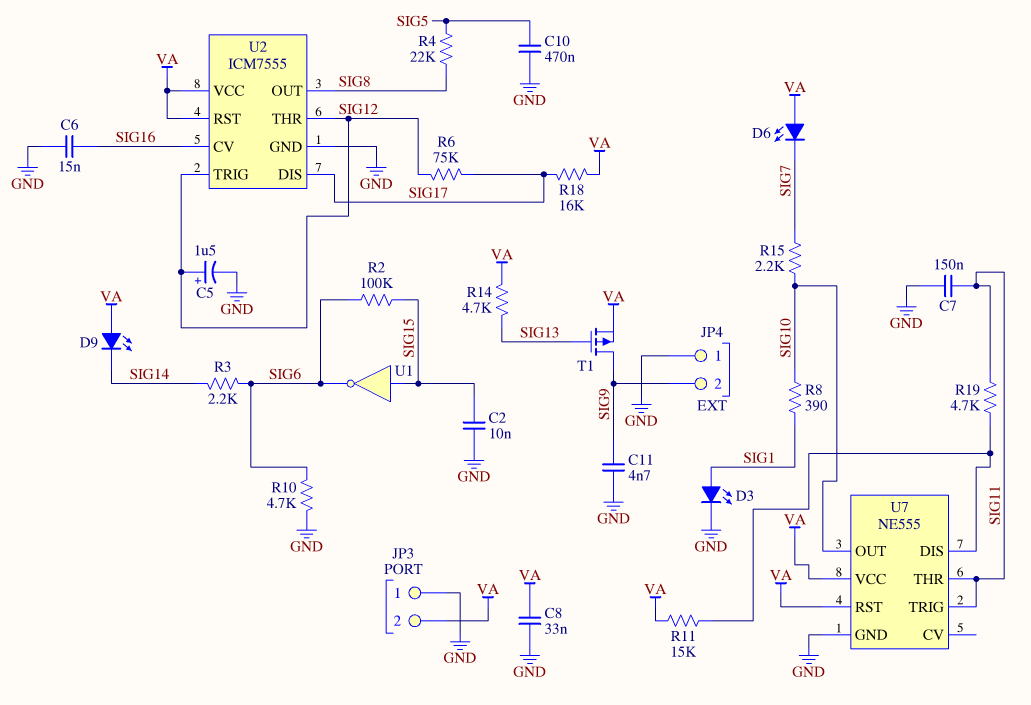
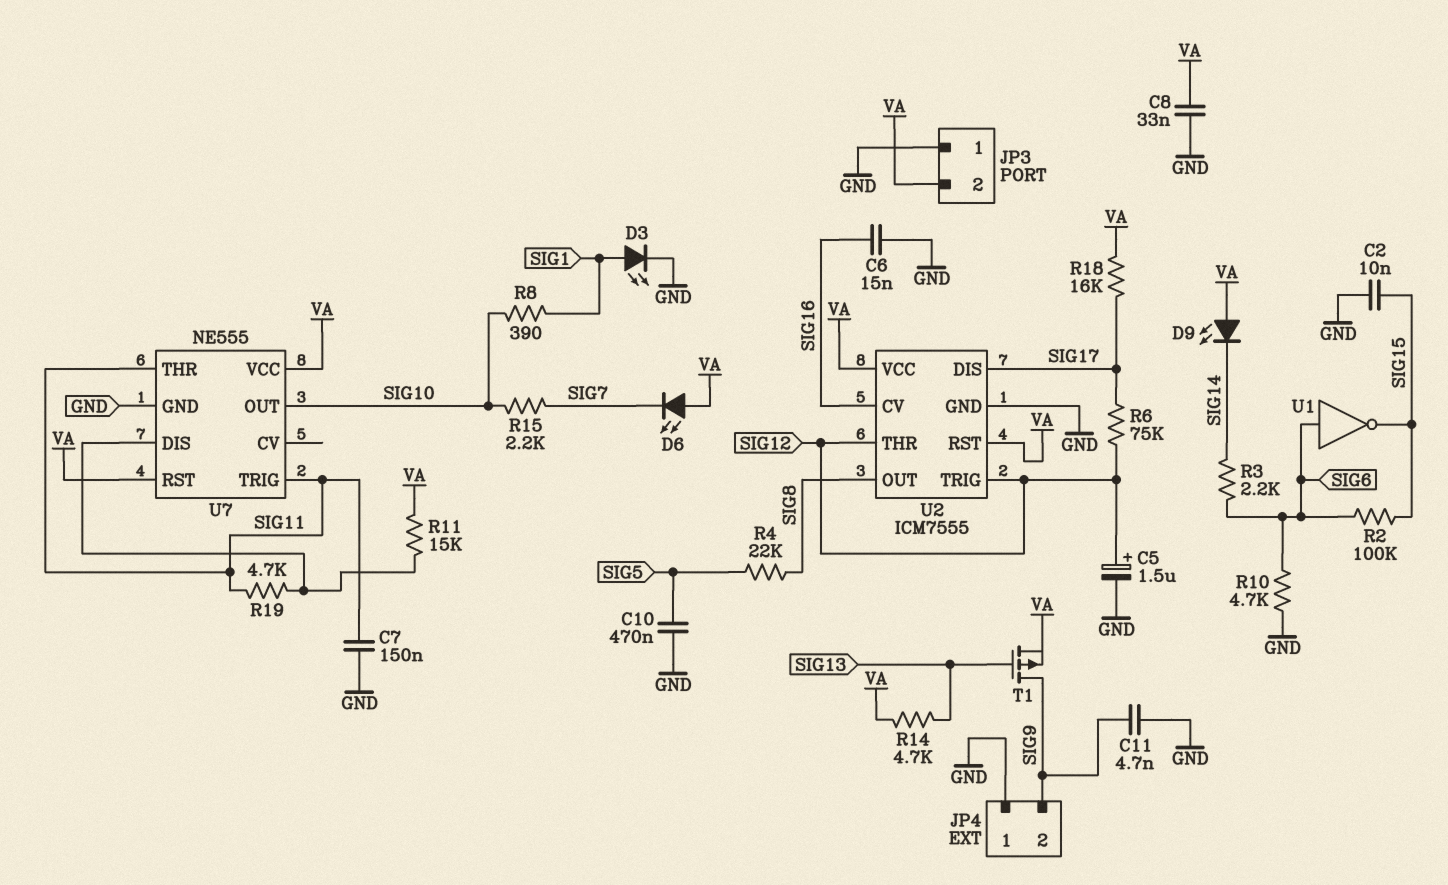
U1: NOT (in SIG15, out SIG6) -> NOT (in SIG6, out SIG15)

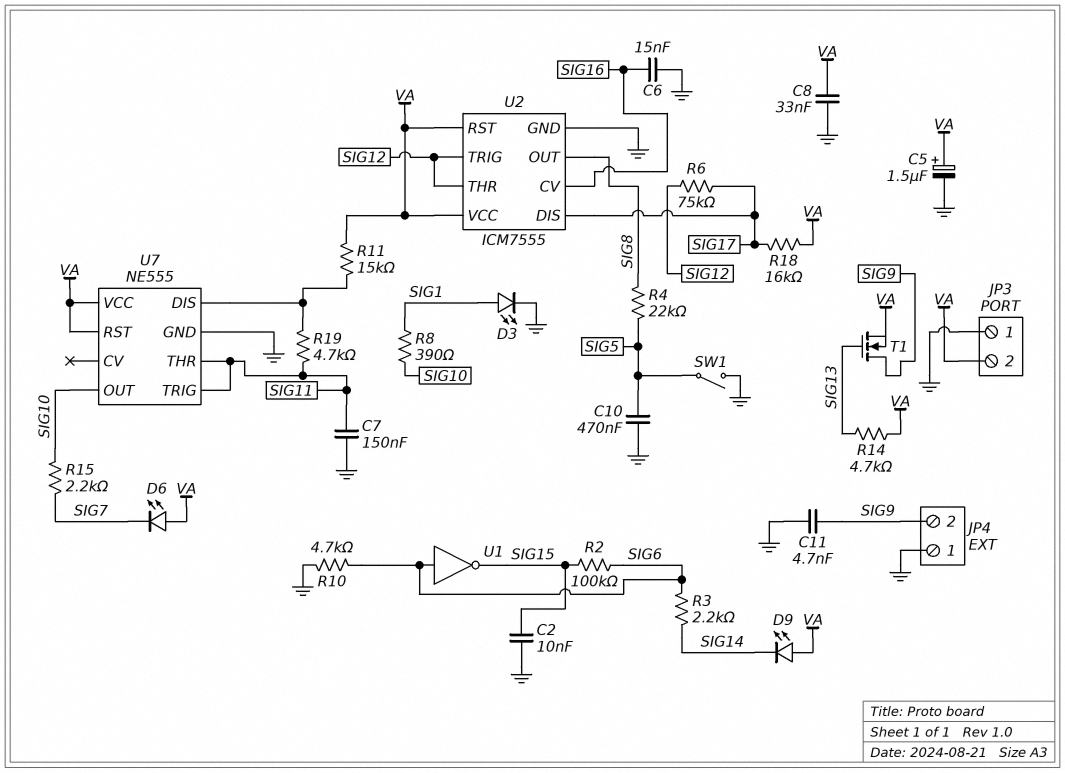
C5: 1.5uF (plus SIG12, minus GND) -> 1.5uF (plus VA, minus GND)
SW1: none -> switch (GND, SIG5)
T1: PMOS (G SIG13, D SIG9, S VA) -> NMOS (G SIG13, D SIG9, S VA)

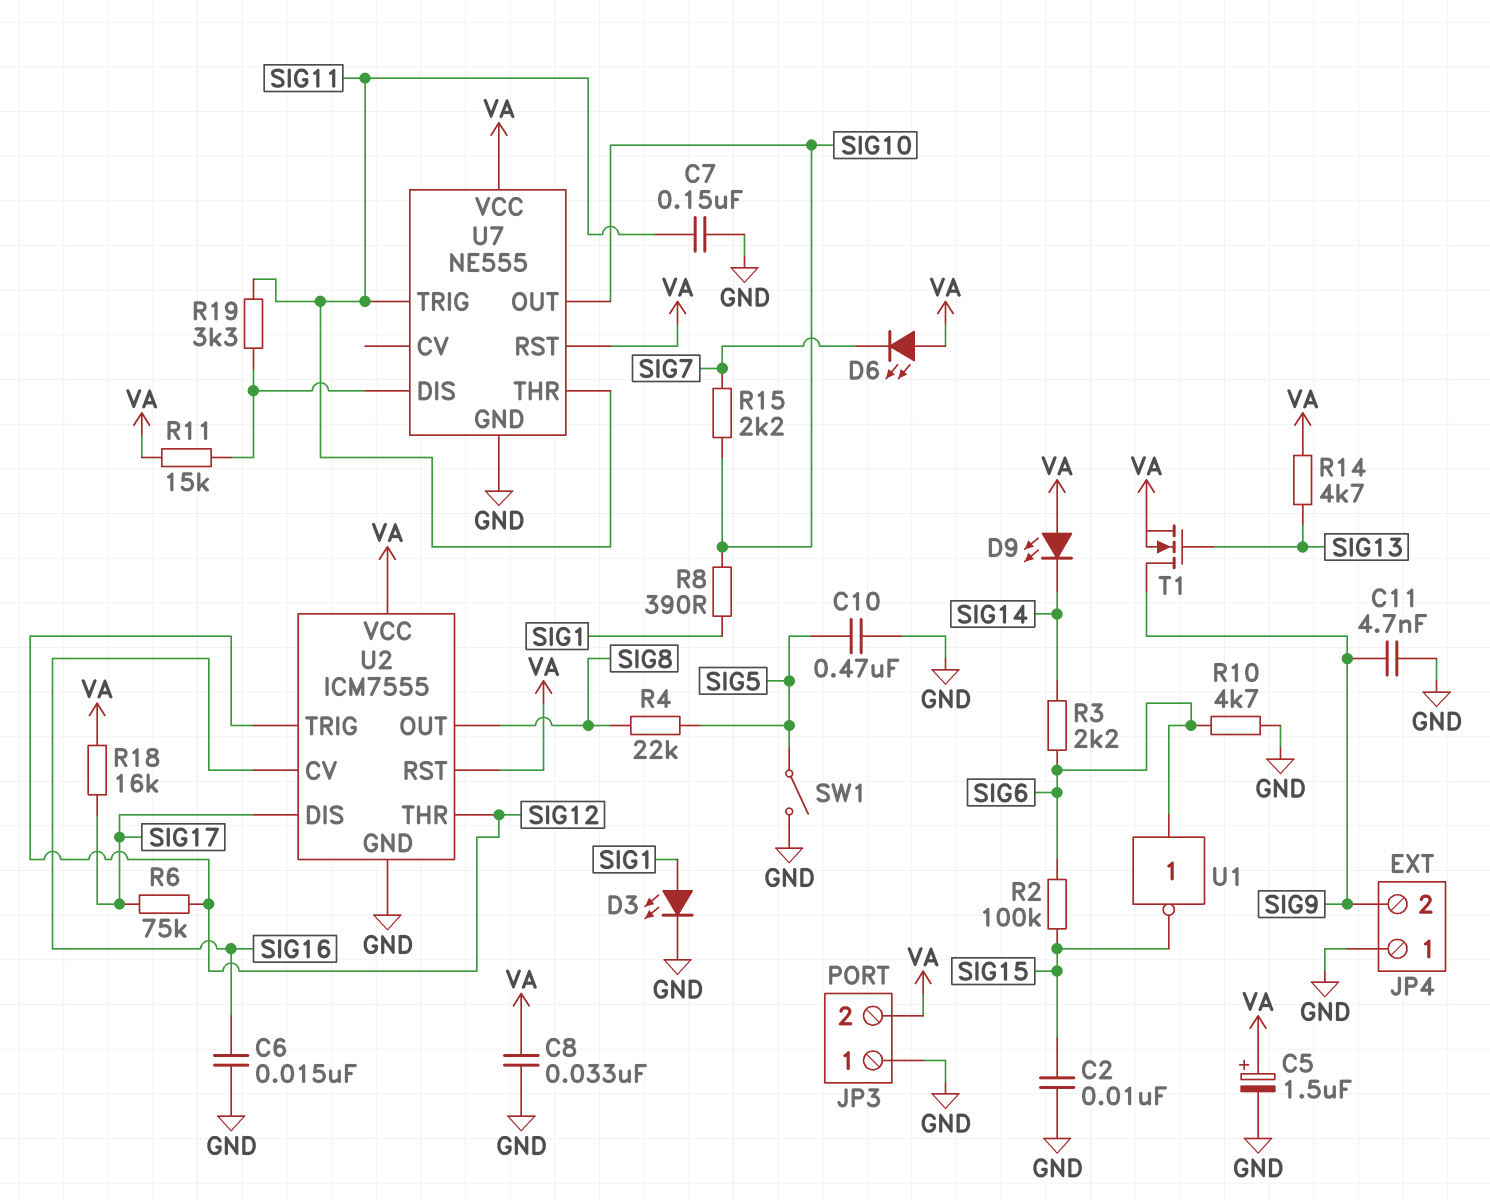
R19: 4.7k (SIG11, U7/DIS) -> 3.3k (SIG11, U7/DIS)

